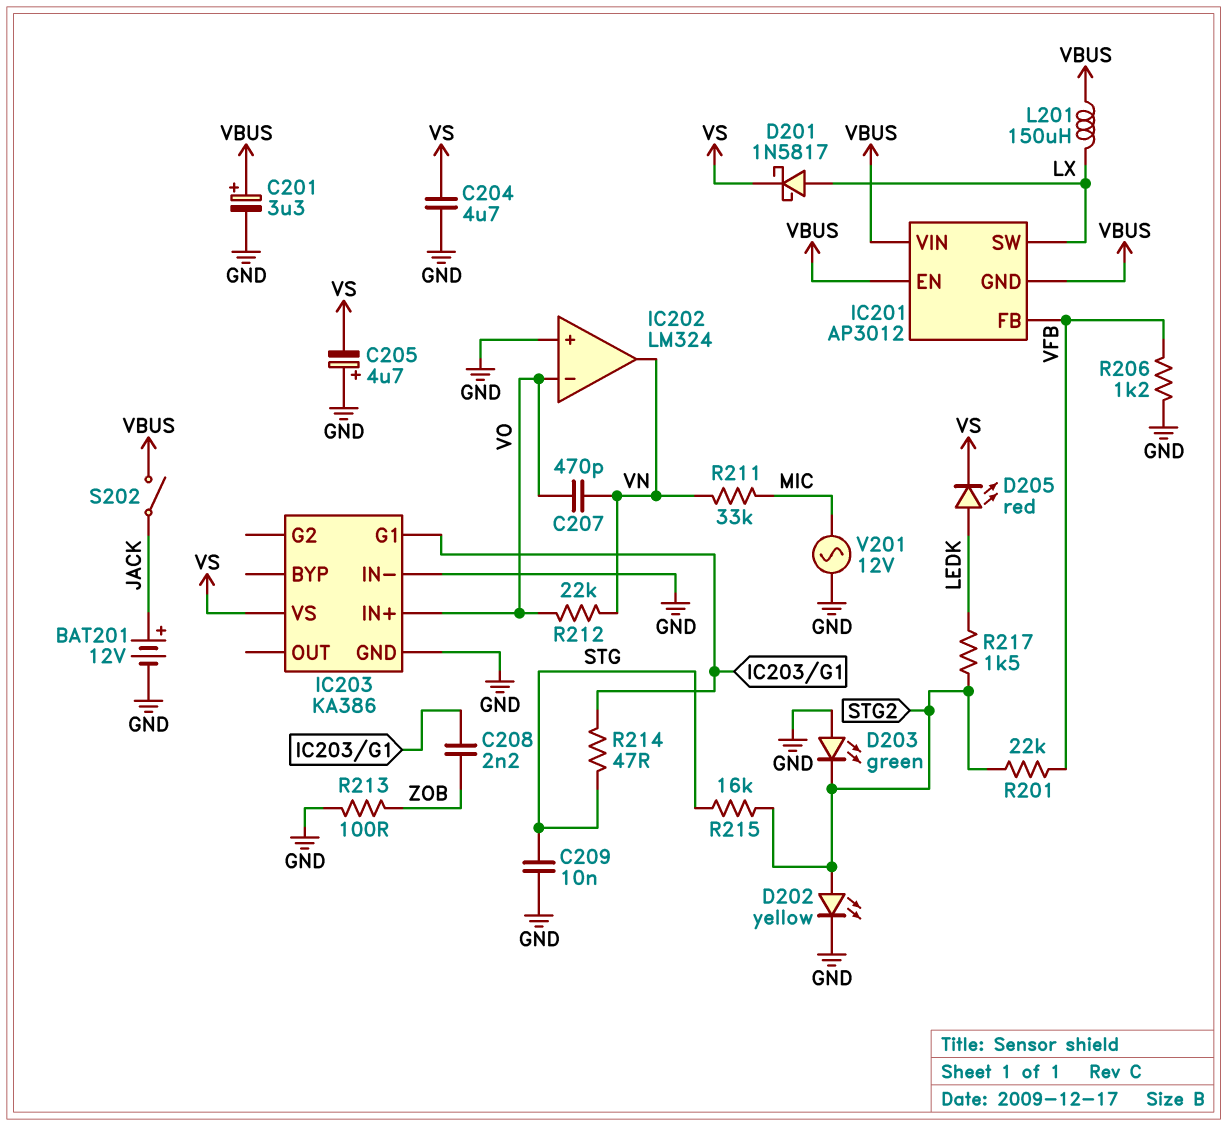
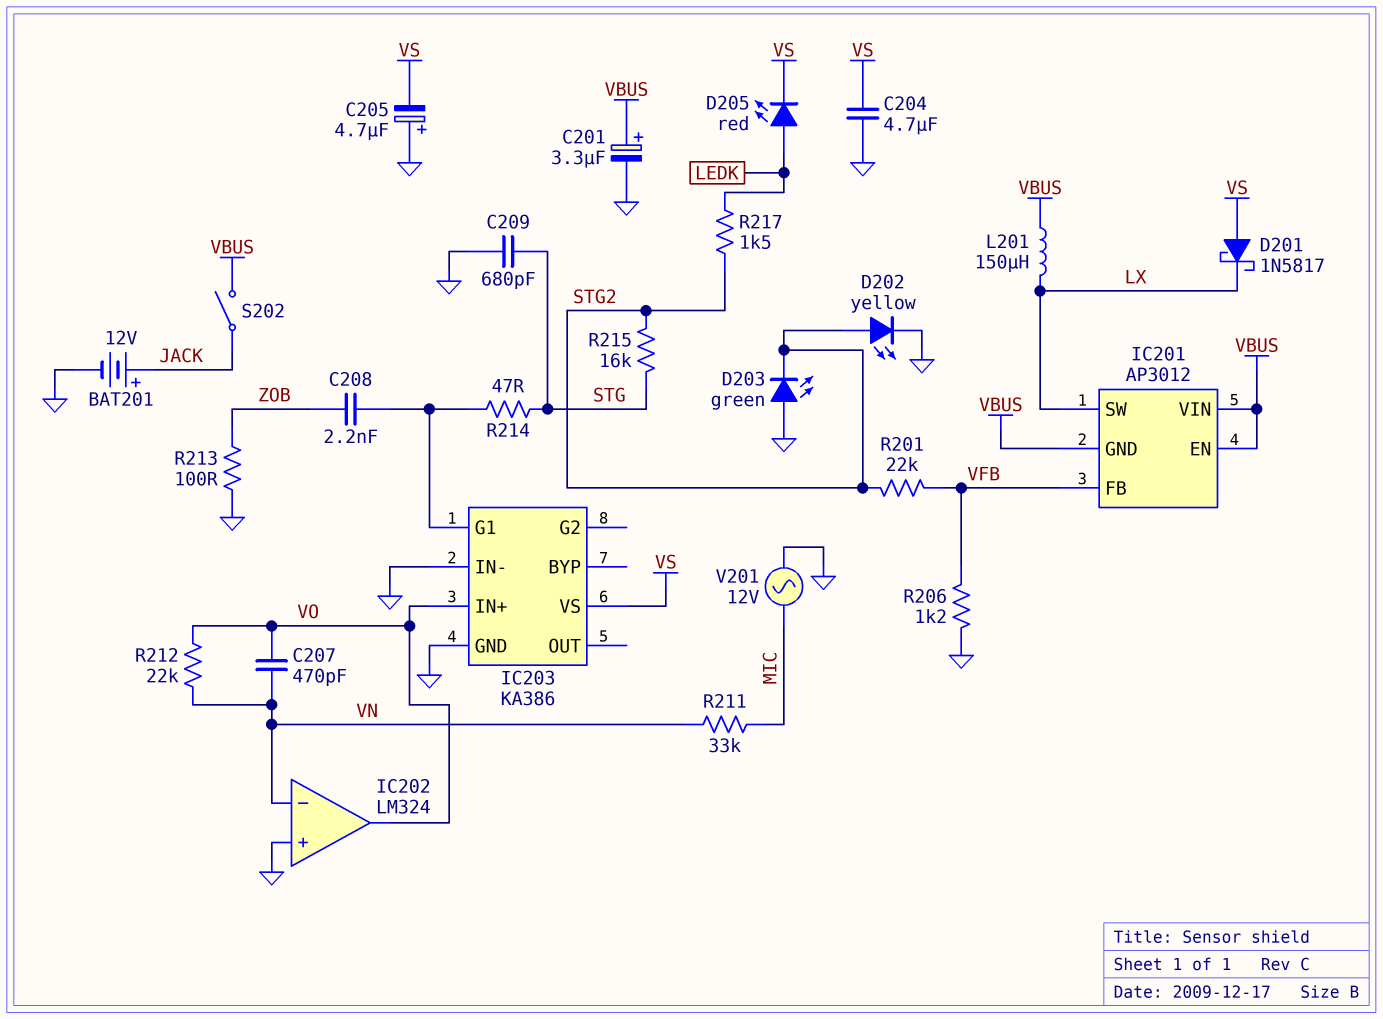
C209: 10nF (GND, STG) -> 680pF (GND, STG)
D201: schottky 1N5817 (A LX, K VS) -> schottky 1N5817 (A VS, K LX)
IC202 pin in-: VO -> VN
IC202 pin out: VN -> VO

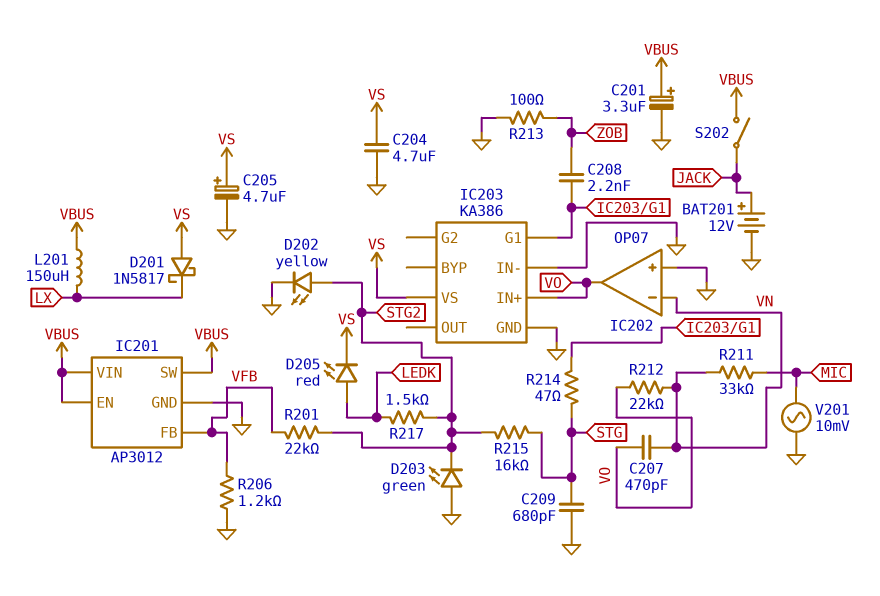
C205: 4.7uF (plus GND, minus VS) -> 4.7uF (plus VS, minus GND)
IC201 pin GND: VBUS -> GND
IC201 pin SW: LX -> VBUS
IC202: LM324 -> OP07
V201: AC 12V (GND, MIC) -> AC 10mV (GND, MIC)

